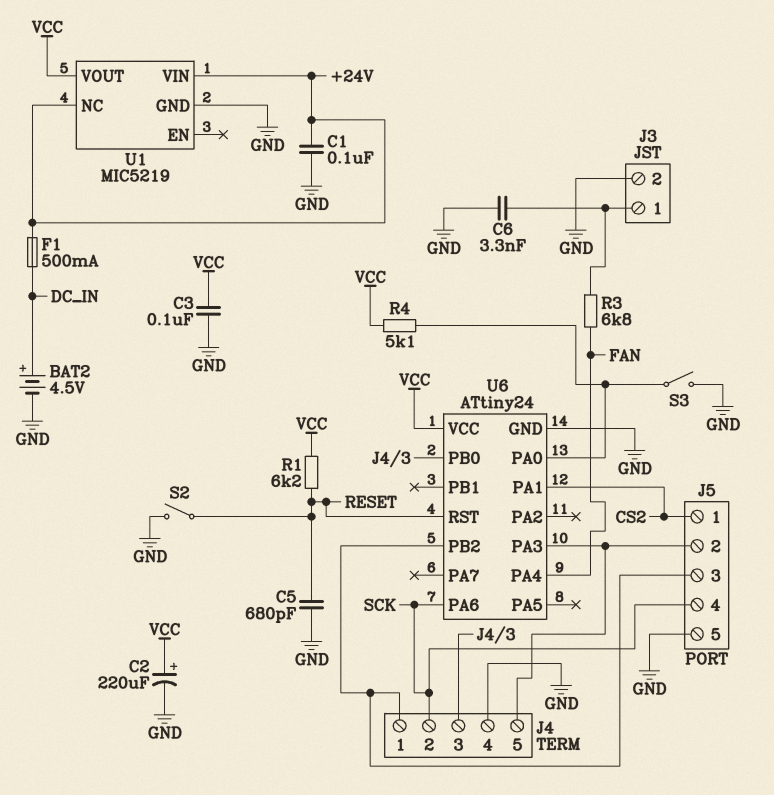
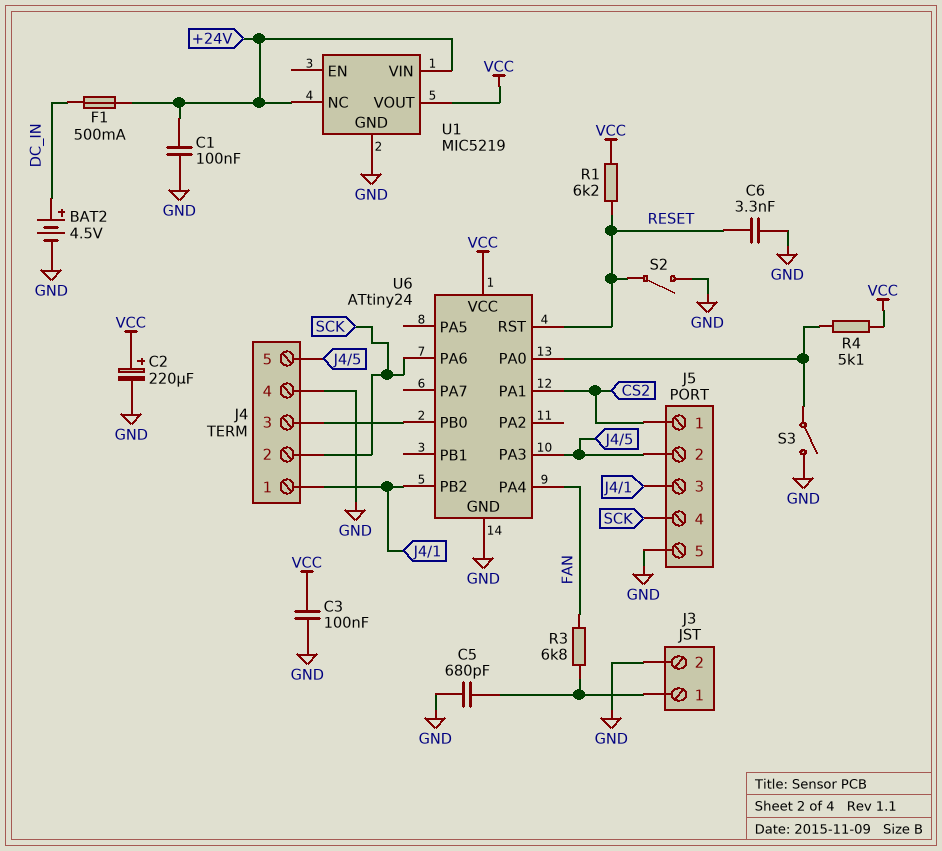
C5: 680pF (GND, RESET) -> 680pF (GND, J3/1)
C6: 3.3nF (GND, J3/1) -> 3.3nF (GND, RESET)

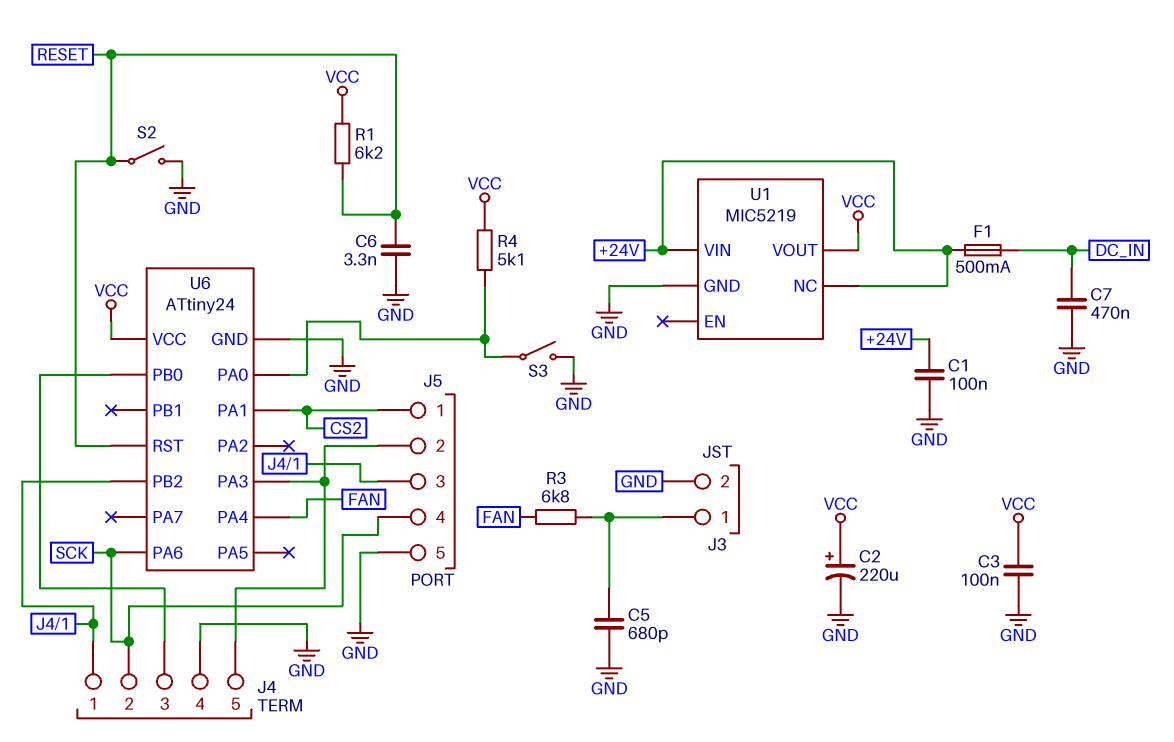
BAT2: 4.5V (plus DC_IN, minus GND) -> none
C7: none -> 470nF (DC_IN, GND)

